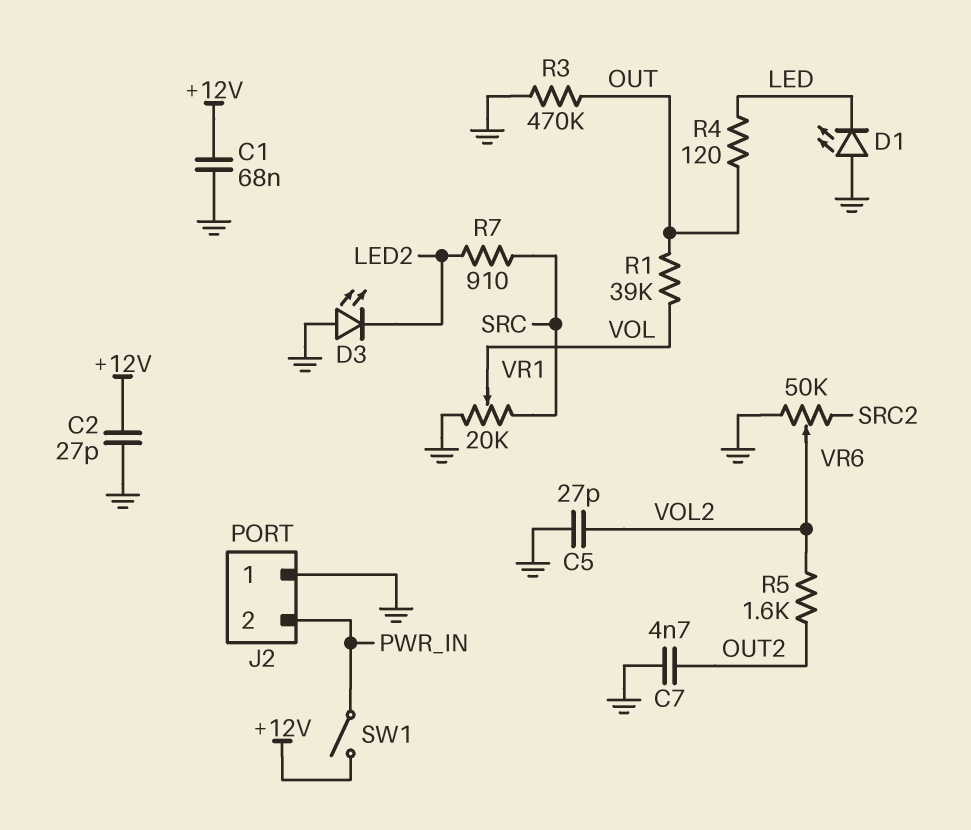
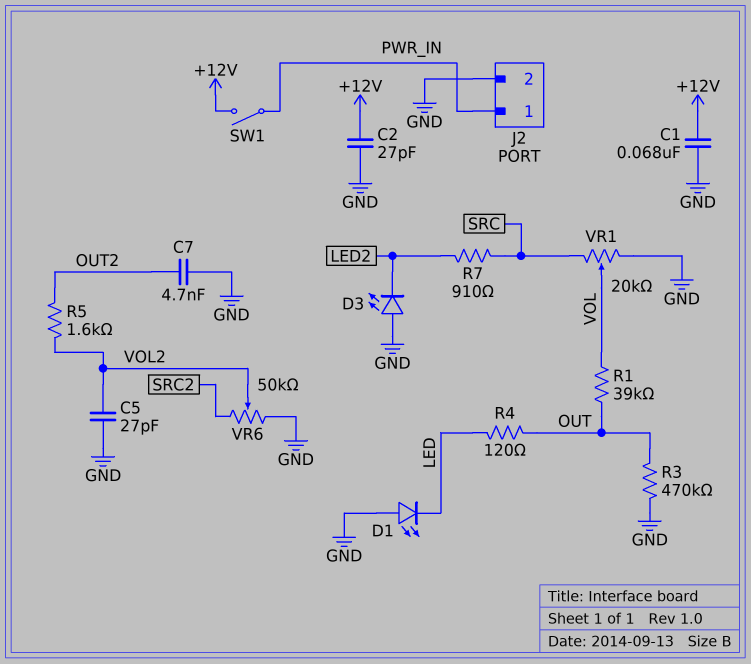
J2 pin 1: GND -> PWR_IN
J2 pin 2: PWR_IN -> GND

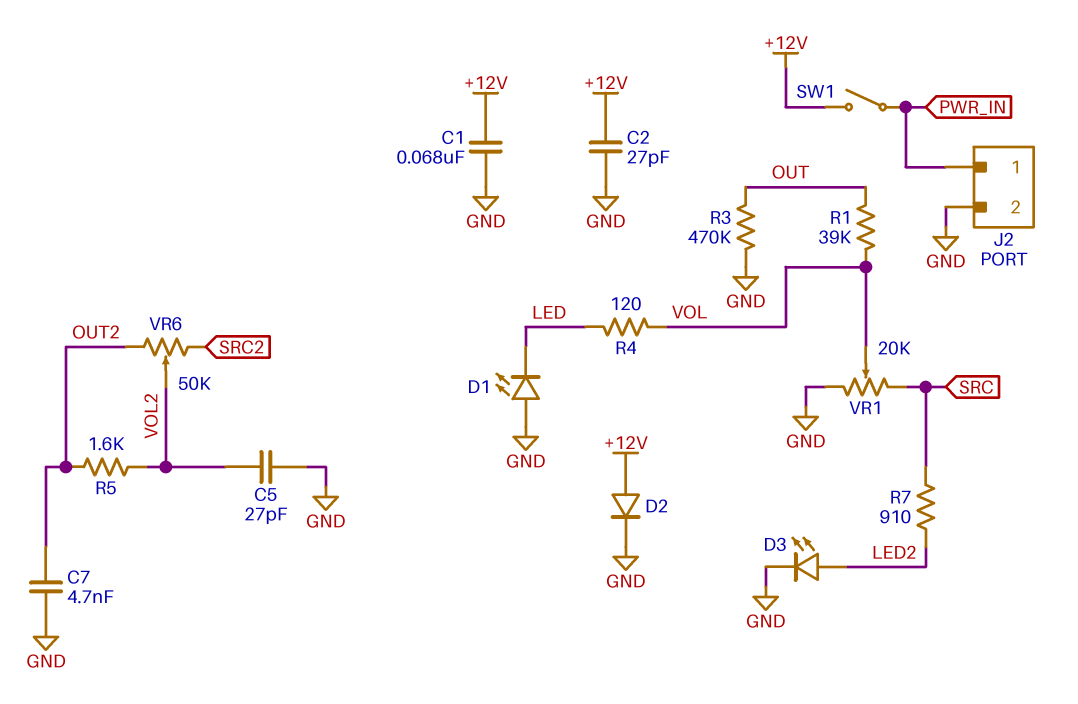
D2: none -> diode (A +12V, K GND)
D3: LED (A GND, K LED2) -> LED (A LED2, K GND)
R4: 120 (LED, OUT) -> 120 (LED, VOL)
VR6: 50k (GND, SRC2, wiper VOL2) -> 50k (OUT2, SRC2, wiper VOL2)

